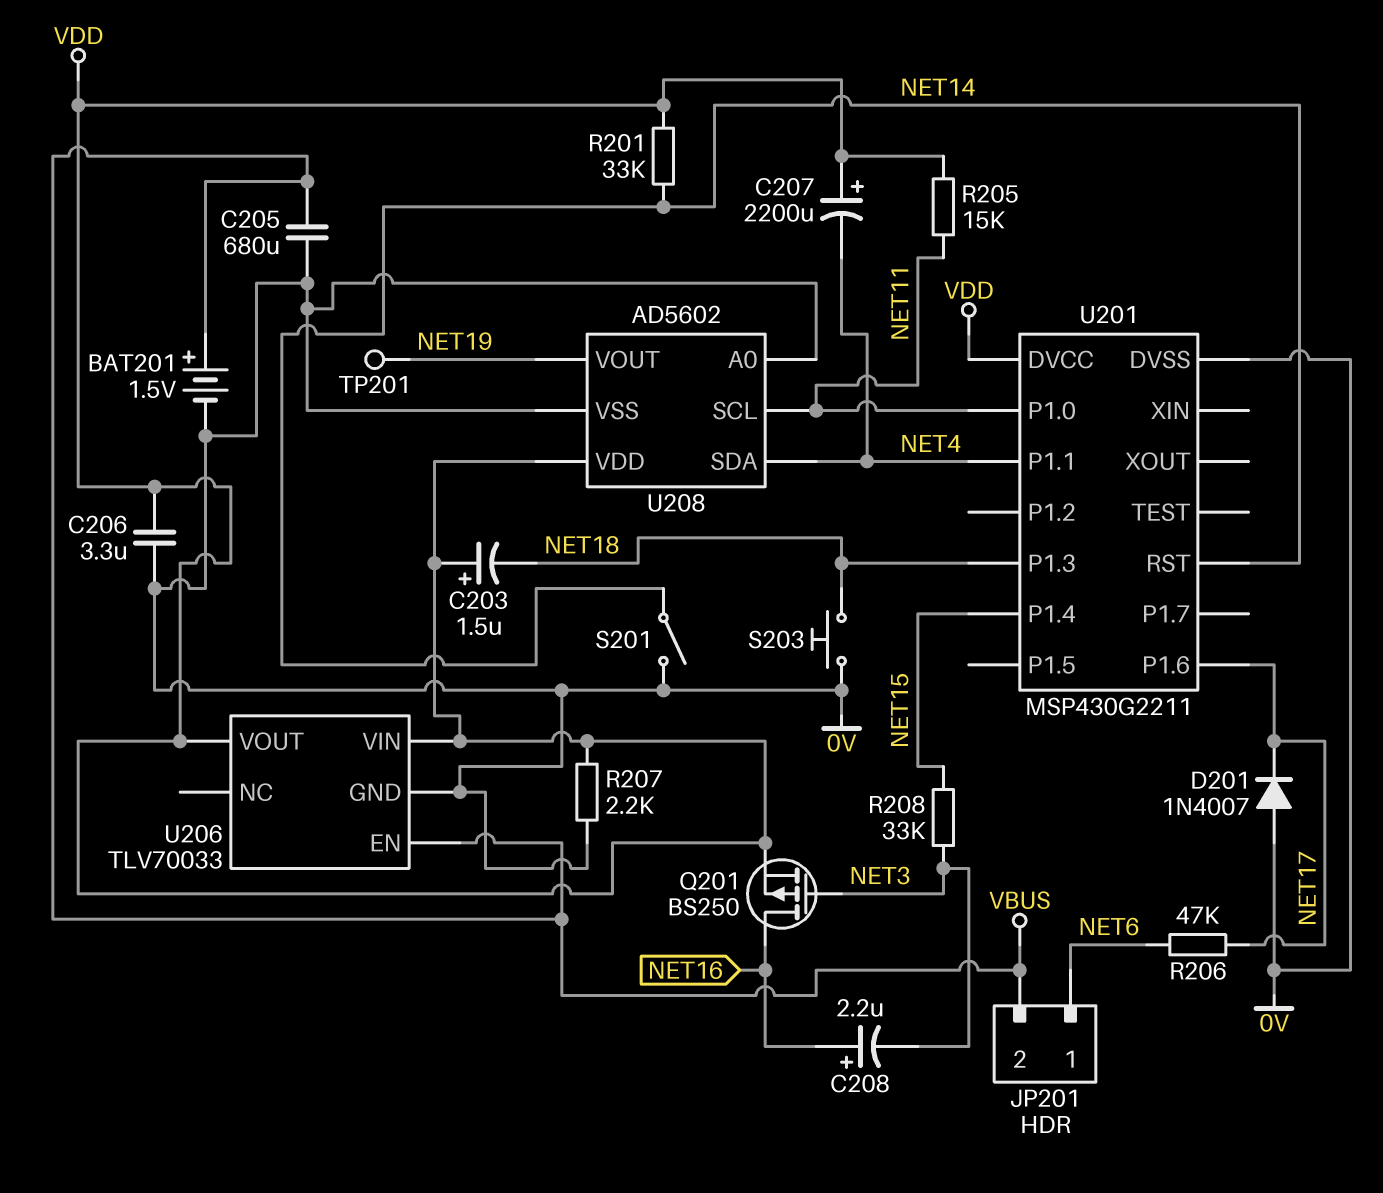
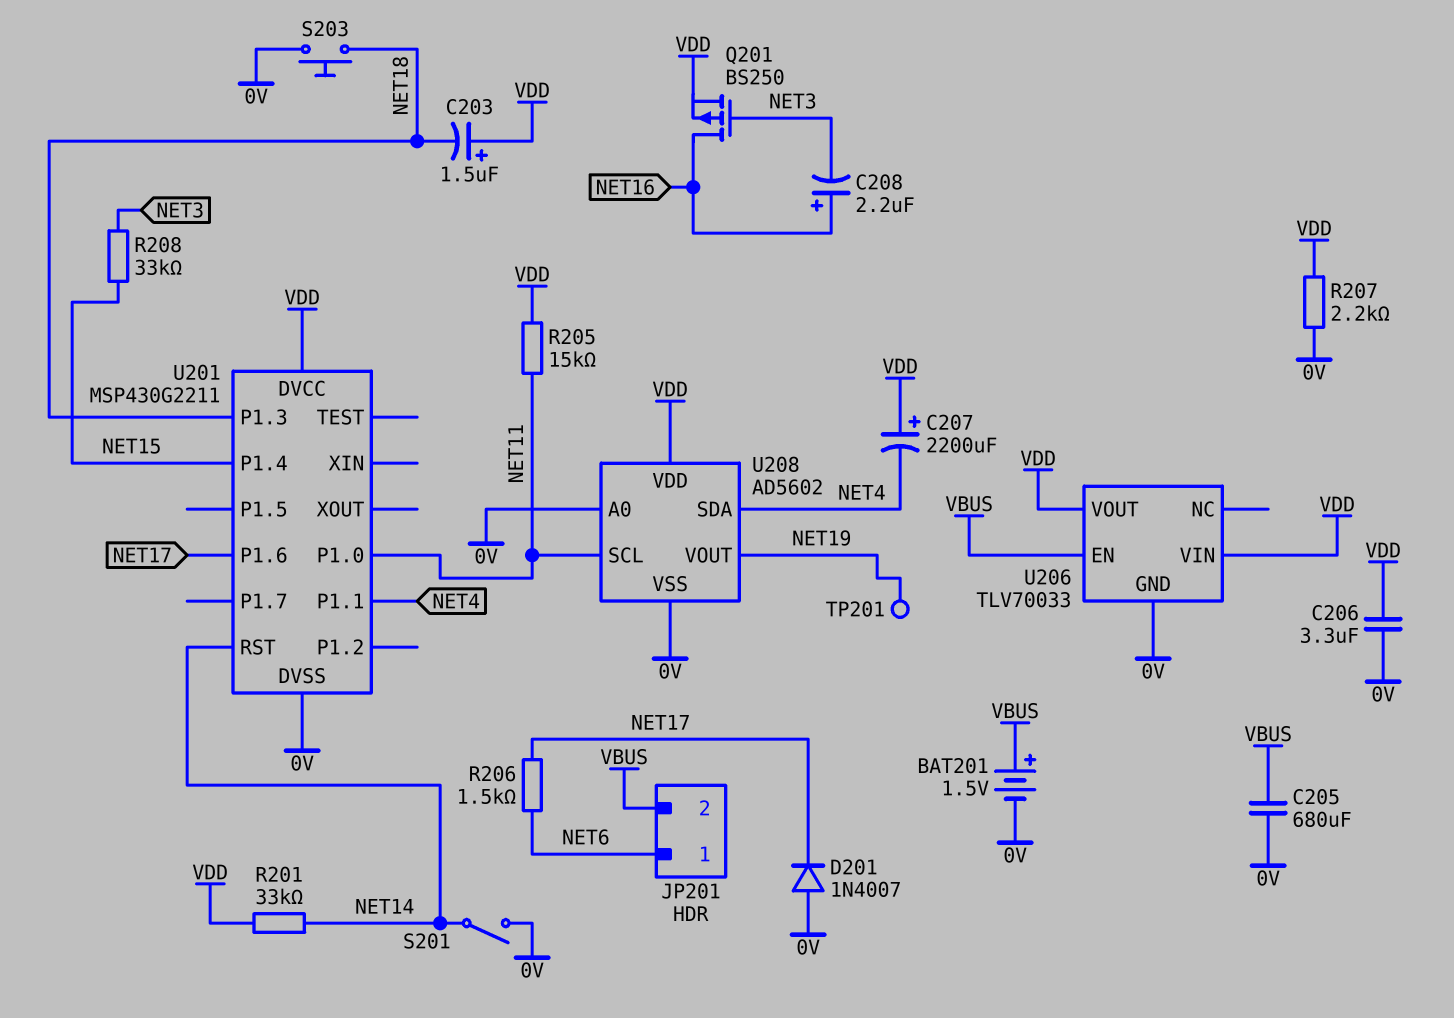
R206: 47k (NET6, NET17) -> 1.5k (NET6, NET17)

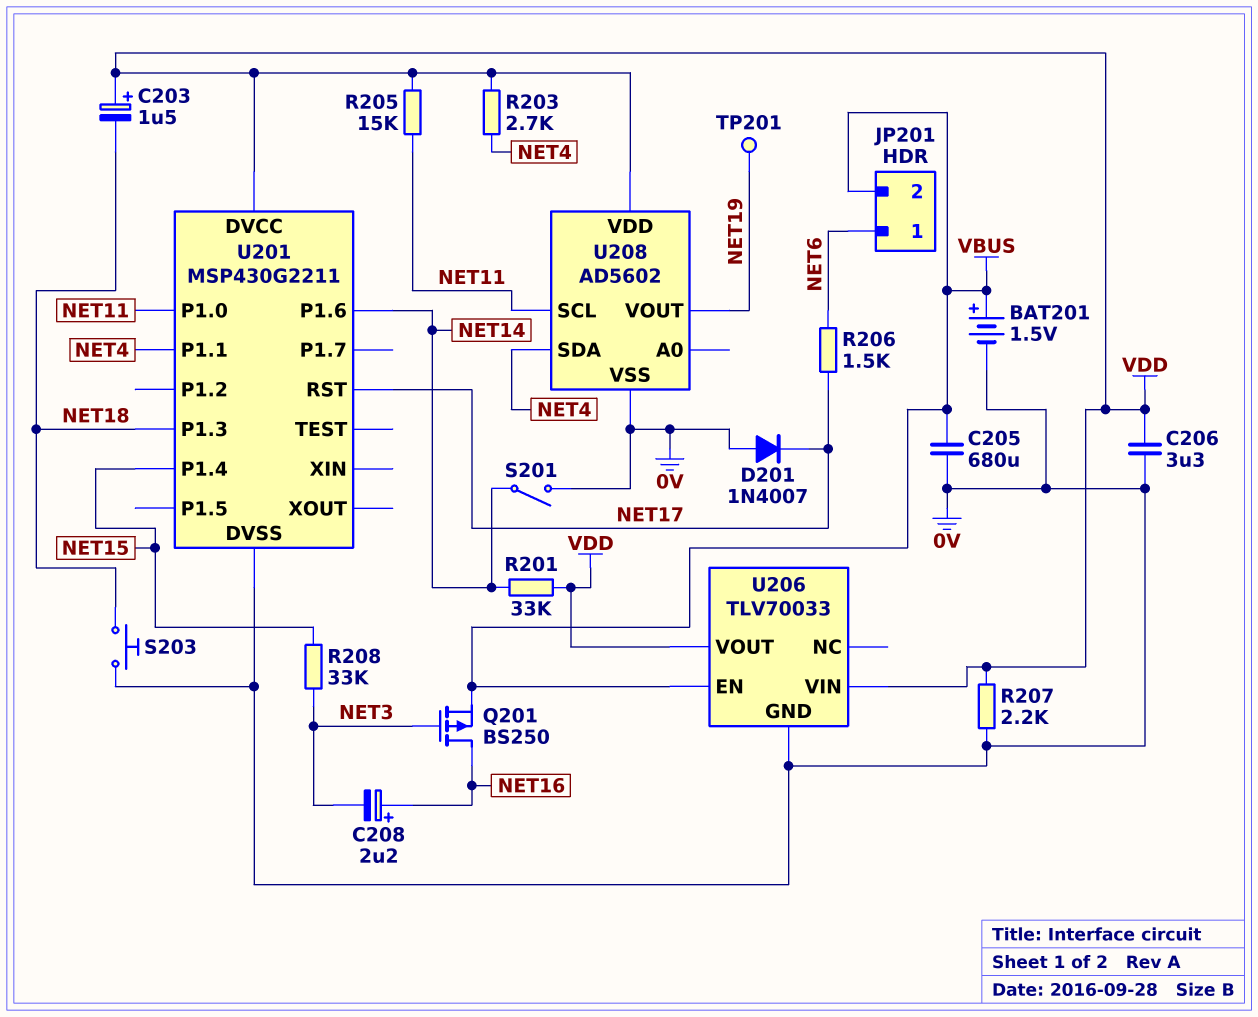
C207: 2200uF (plus VDD, minus NET4) -> none
Q201: PMOS BS250 (G NET3, D NET16, S VDD) -> PMOS BS250 (G NET3, D NET16, S VBUS)
R203: none -> 2.7k (NET4, VDD)
U201 pin P1.6: NET17 -> NET14
U201 pin RST: NET14 -> NET17
U208 pin A0: 0V -> none

